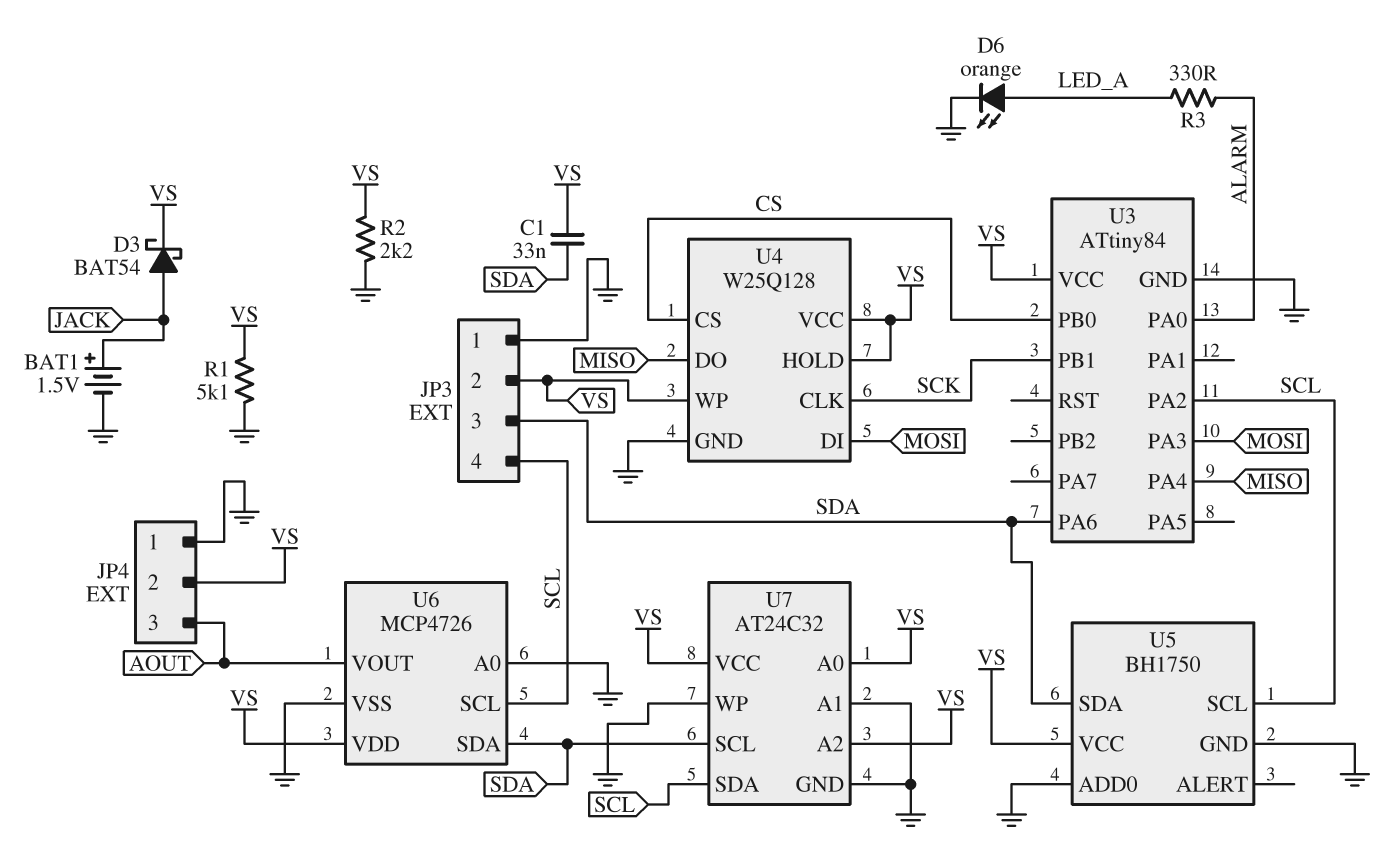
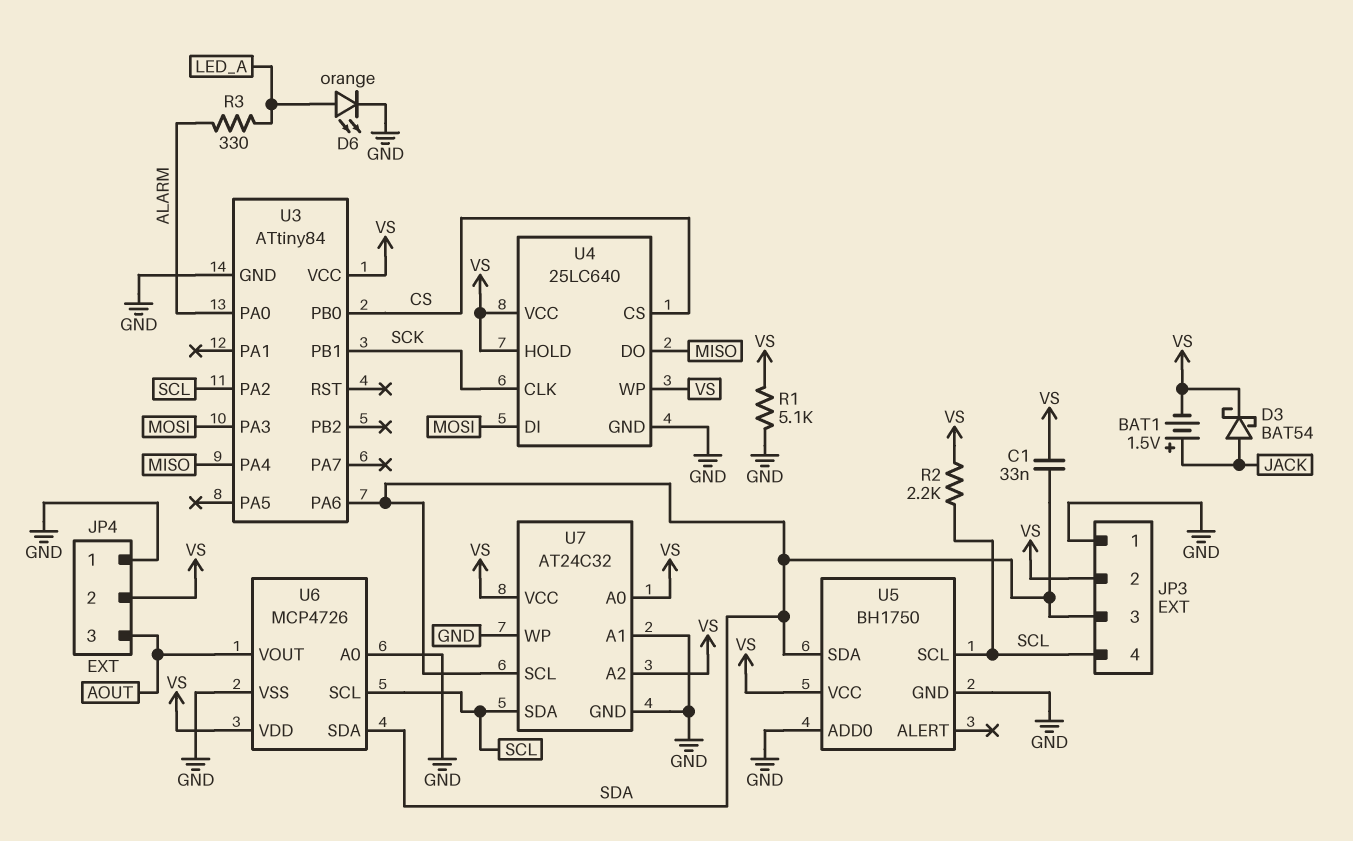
BAT1: 1.5V (plus JACK, minus GND) -> 1.5V (plus JACK, minus VS)
R2: 2.2k (GND, VS) -> 2.2k (SCL, VS)
U4: W25Q128 -> 25LC640

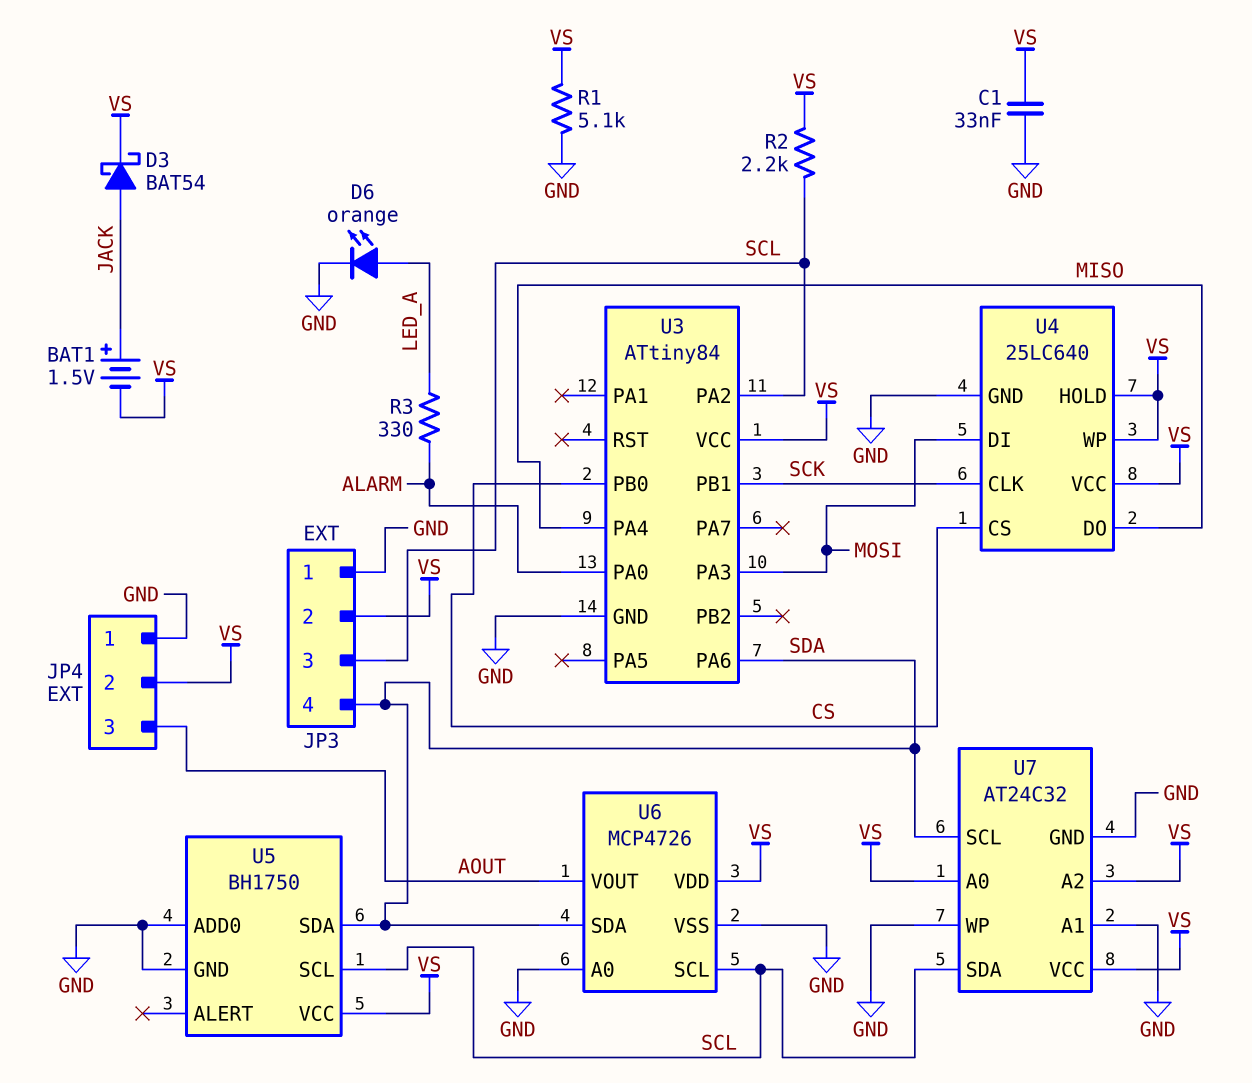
C1: 33nF (SDA, VS) -> 33nF (GND, VS)
JP3 pin 3: SDA -> SCL
JP3 pin 4: SCL -> SDA

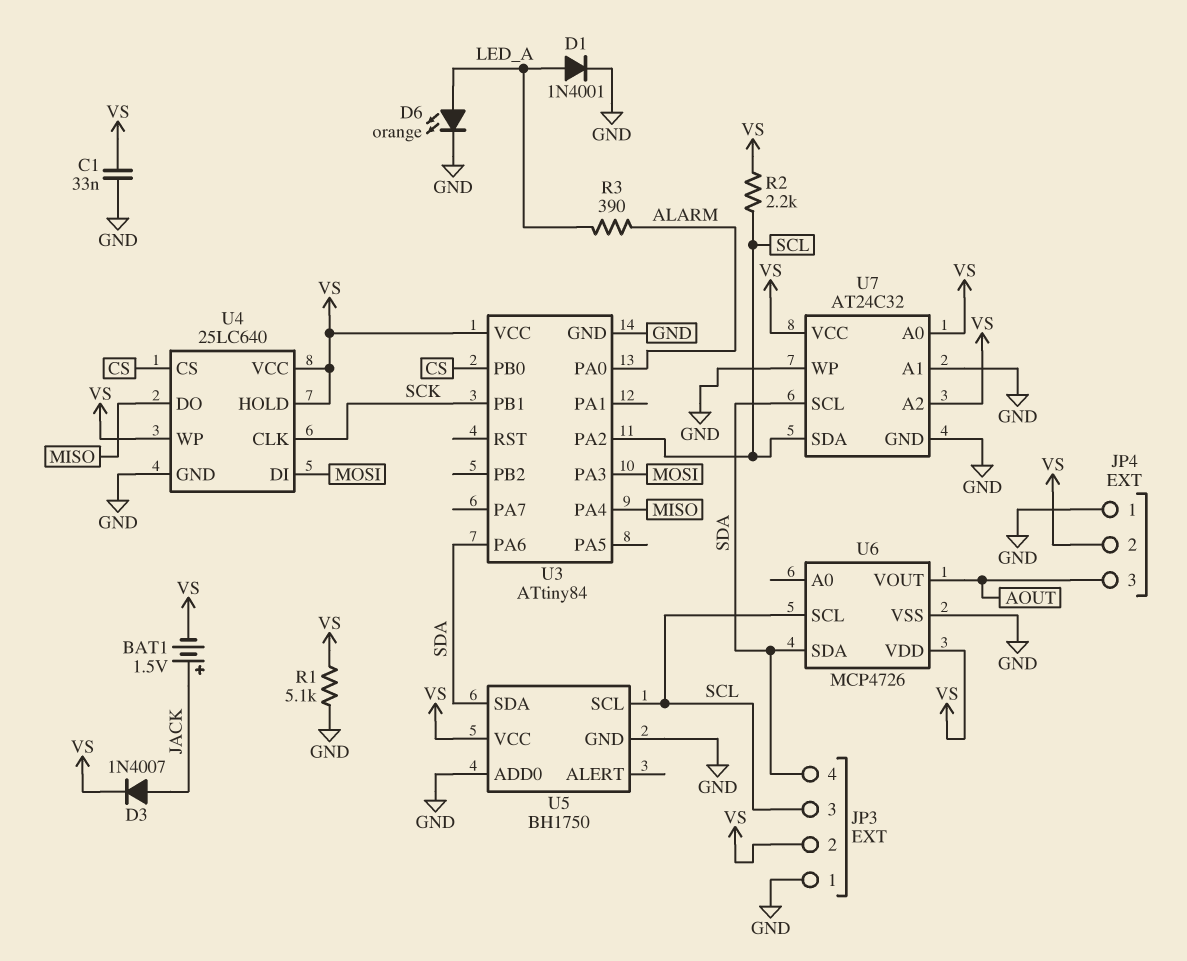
D1: none -> diode 1N4001 (A LED_A, K GND)
D3: schottky BAT54 (A JACK, K VS) -> diode 1N4007 (A JACK, K VS)
R3: 330 (ALARM, LED_A) -> 390 (ALARM, LED_A)
U6 pin A0: GND -> none

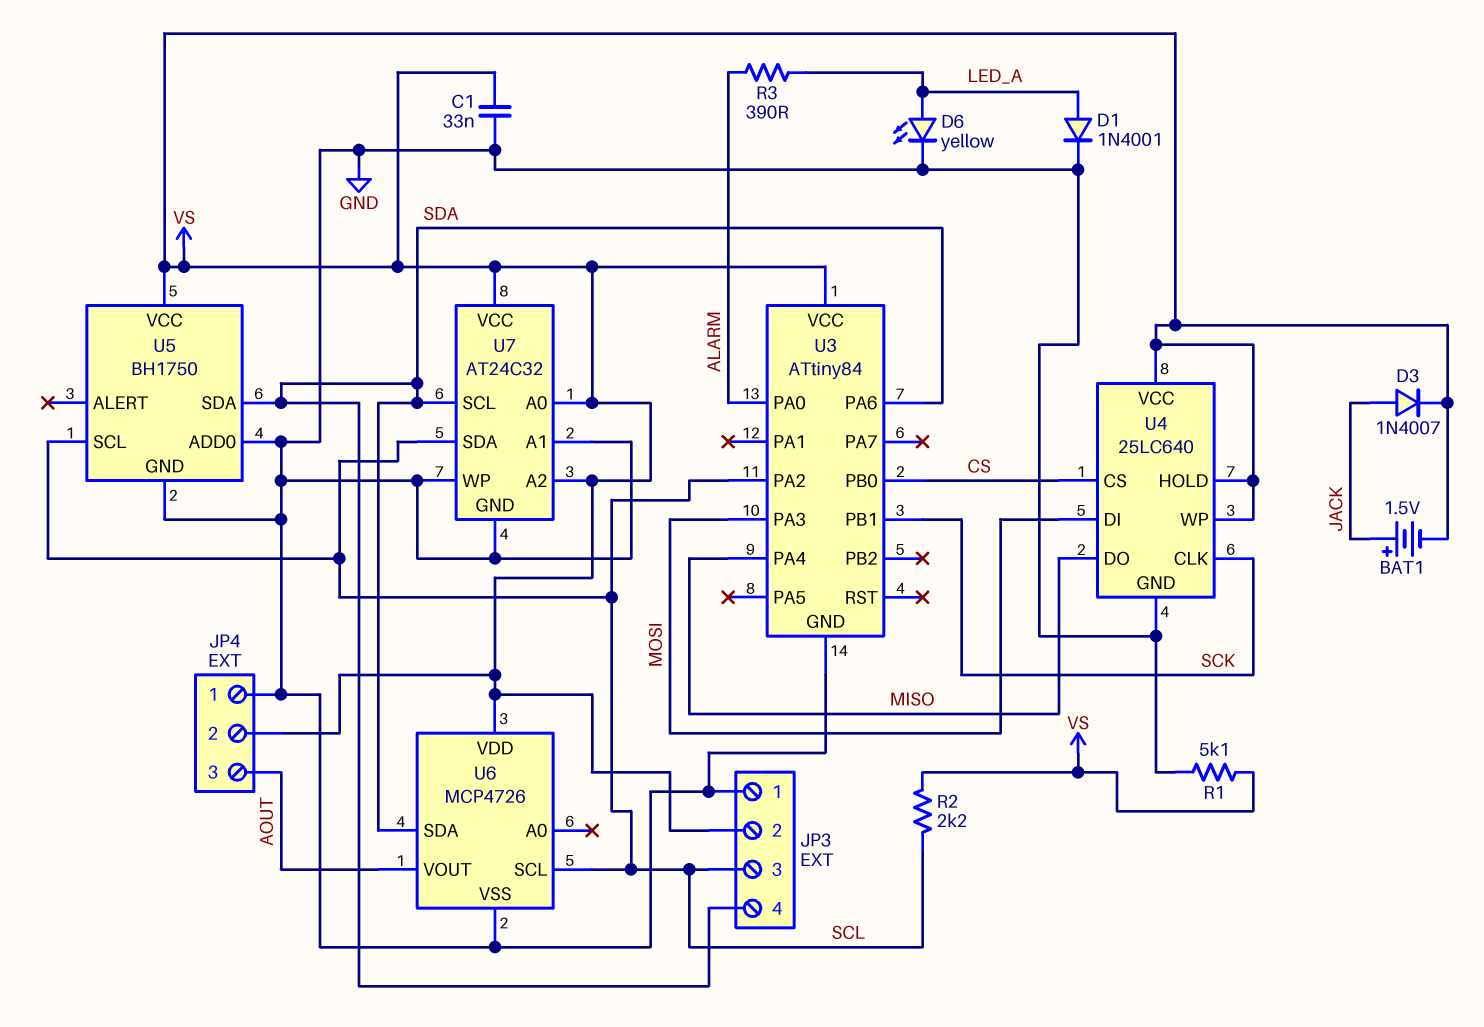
D6: LED orange (A LED_A, K GND) -> LED yellow (A LED_A, K GND)

